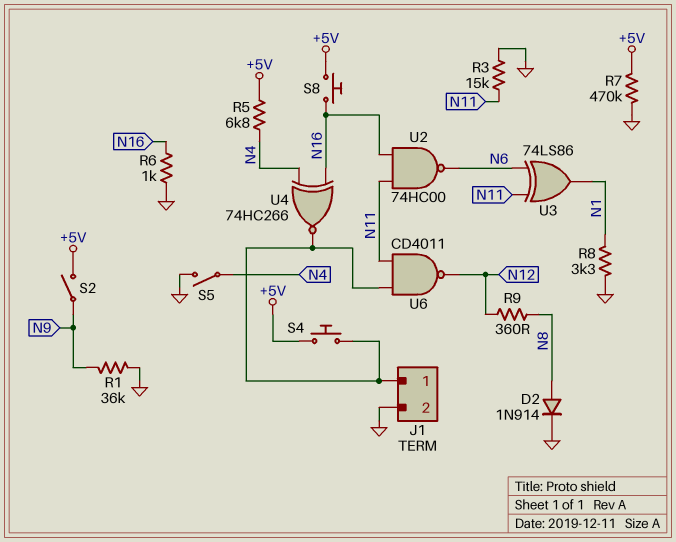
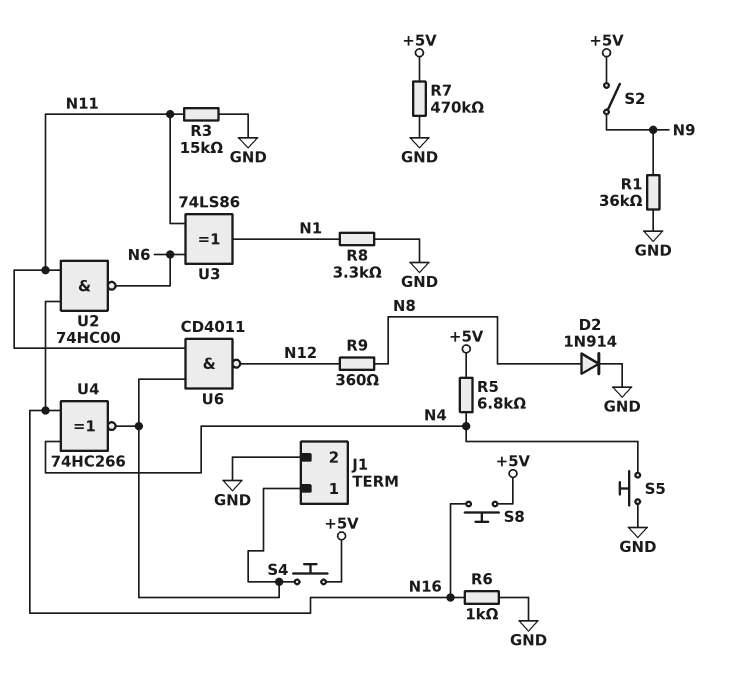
S5: switch (GND, N4) -> button (GND, N4)

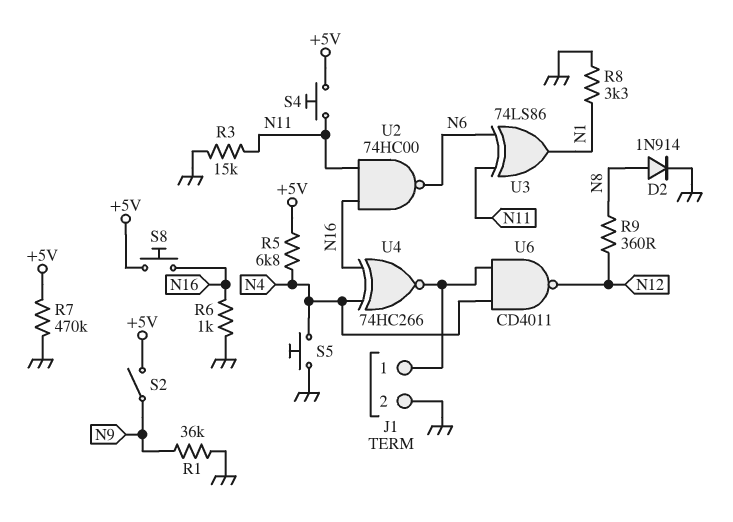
S4: button (+5V, J1/1) -> button (+5V, N11)
U6: NAND CD4011 (in J1/1, in N11, out N12) -> NAND CD4011 (in J1/1, in N4, out N12)

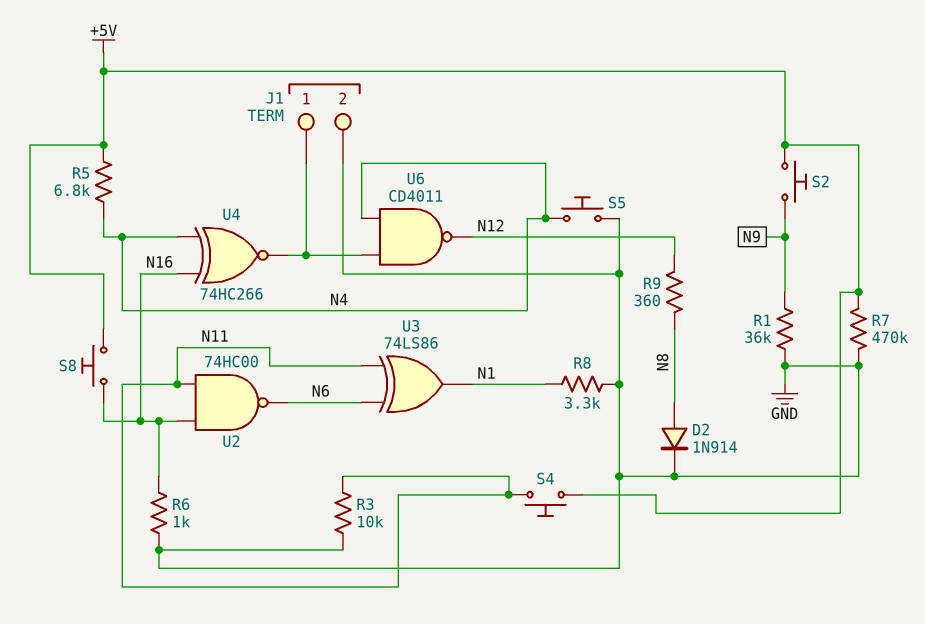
R3: 15k (GND, N11) -> 10k (GND, N11)
S2: switch (+5V, N9) -> button (+5V, N9)

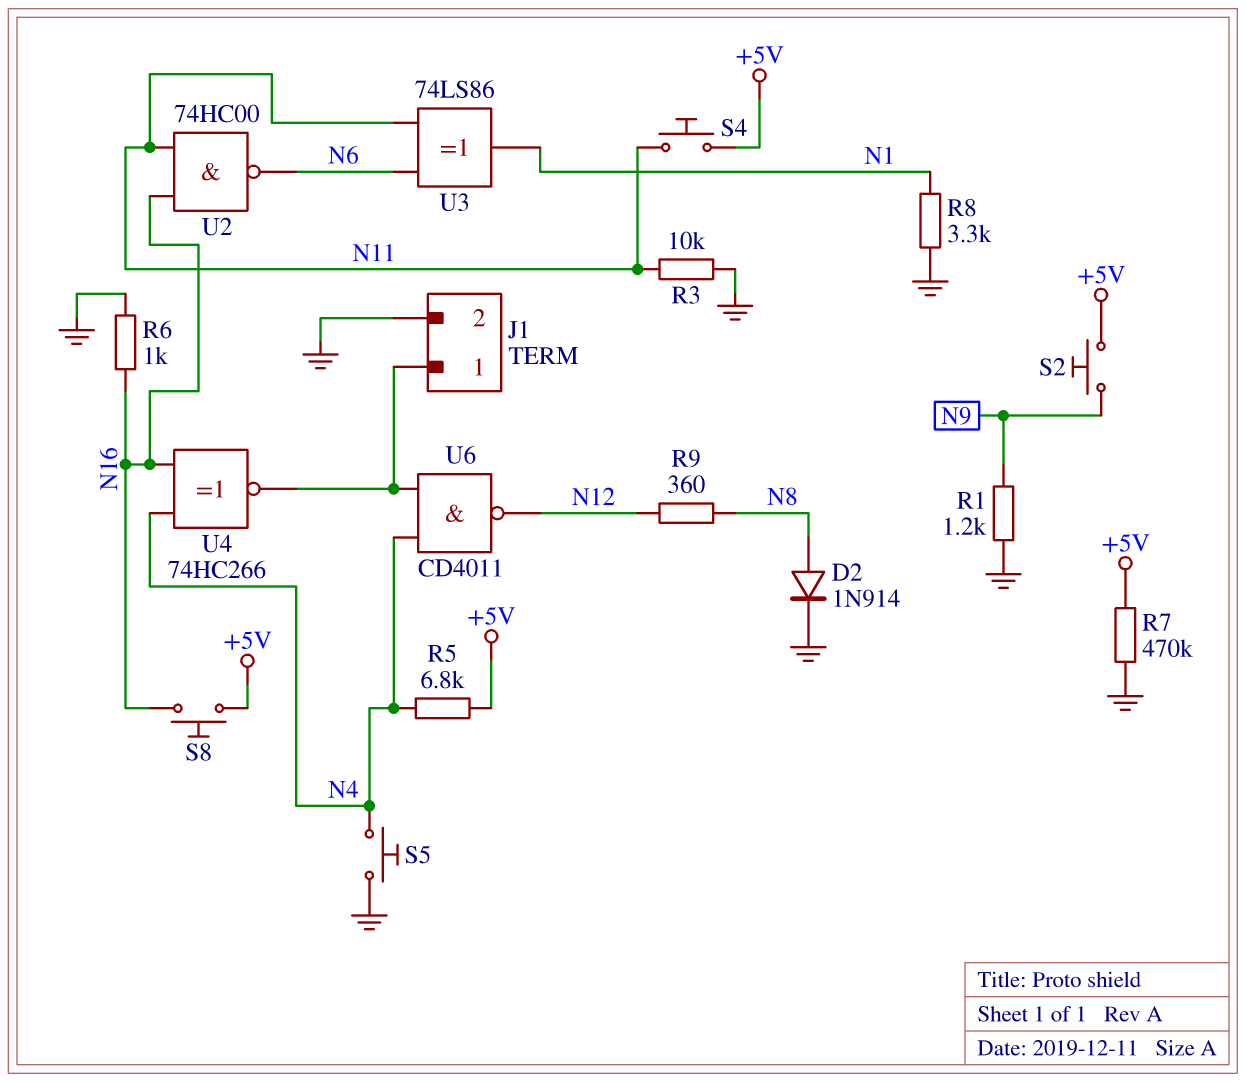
R1: 36k (GND, N9) -> 1.2k (GND, N9)

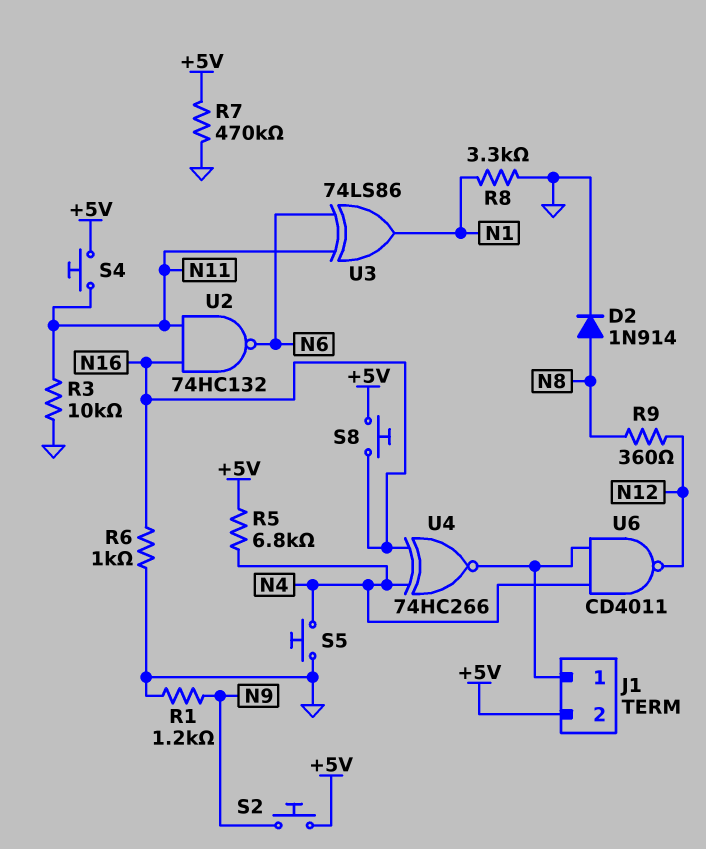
J1 pin 2: GND -> +5V
U2: NAND 74HC00 (in N11, in N16, out N6) -> NAND 74HC132 (in N11, in N16, out N6)

